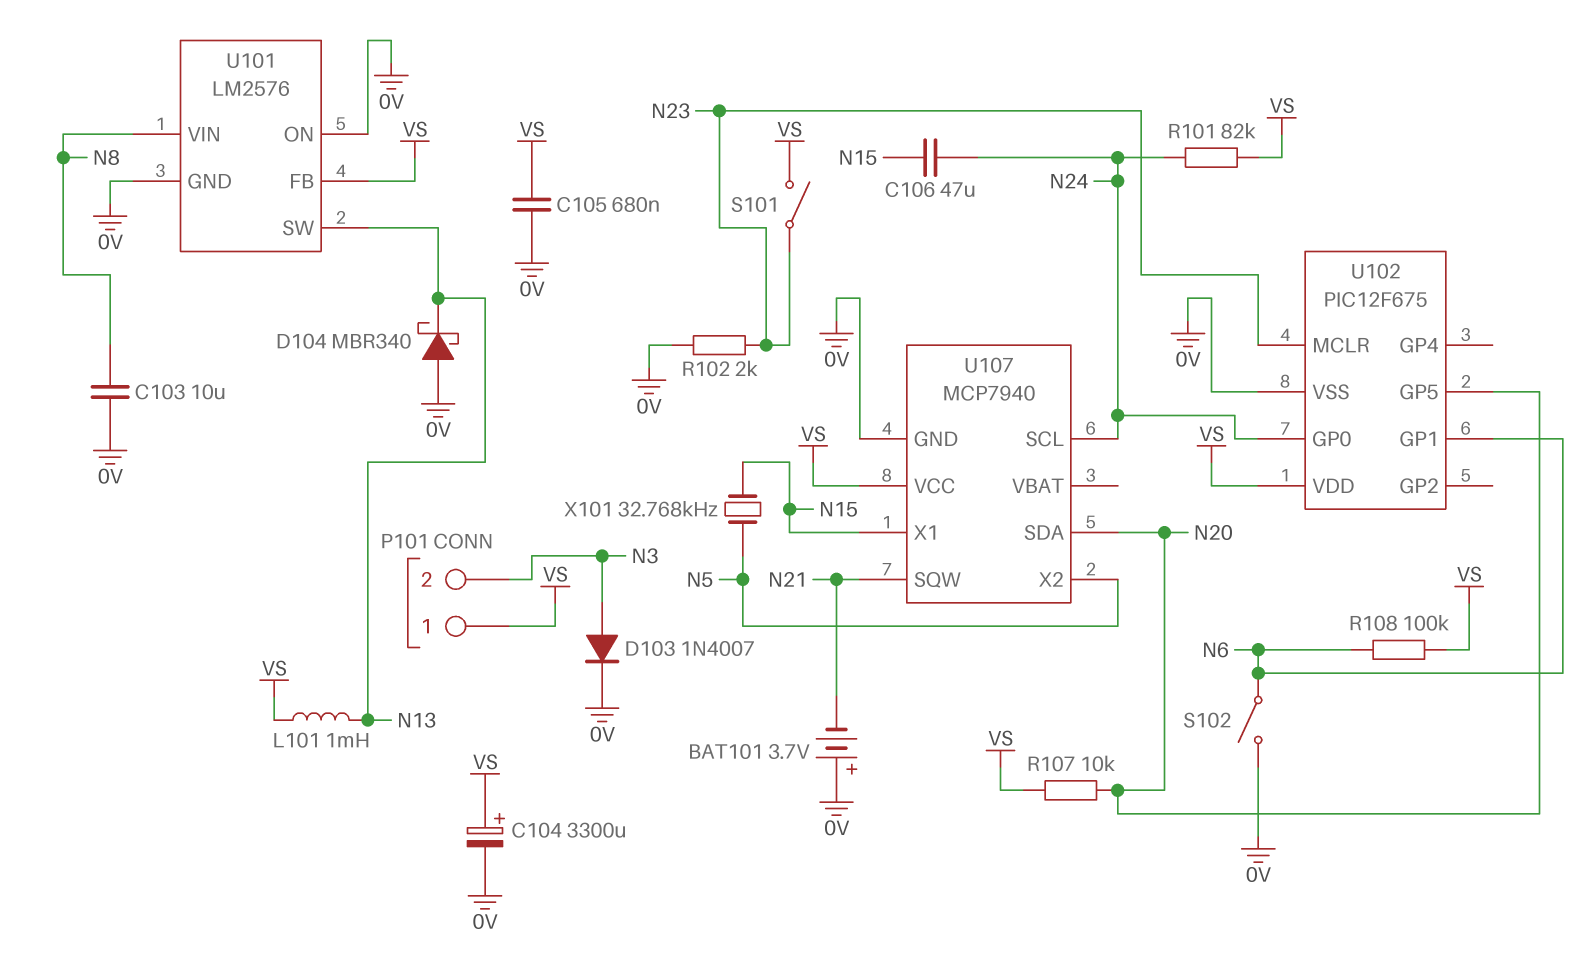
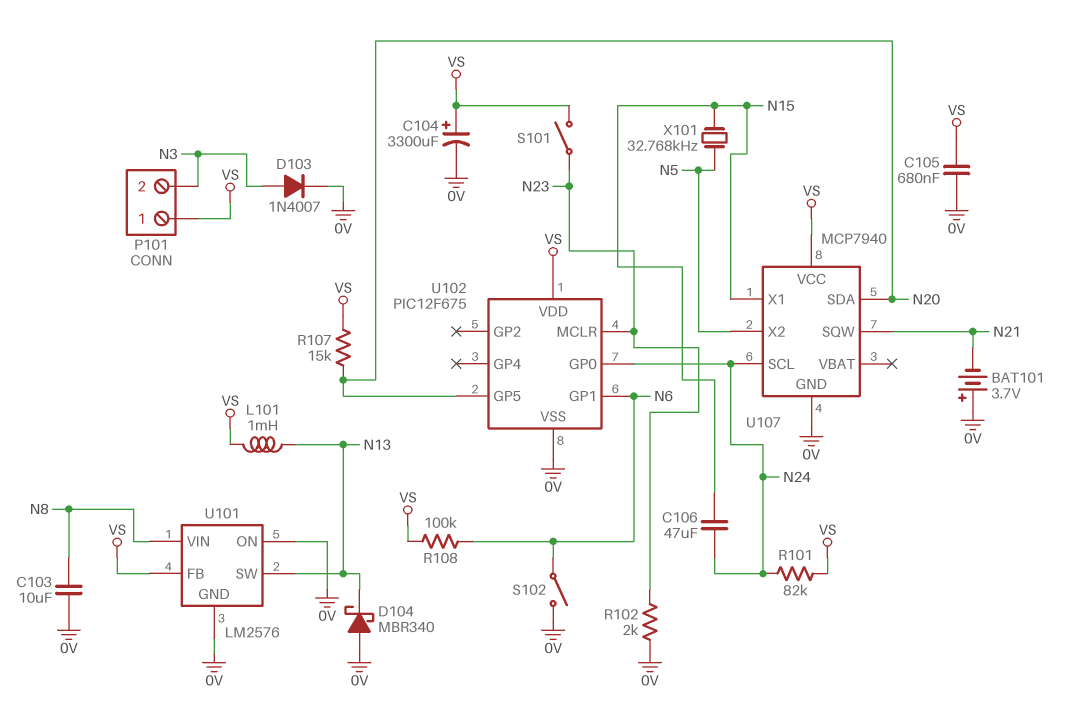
R107: 10k (N20, VS) -> 15k (N20, VS)

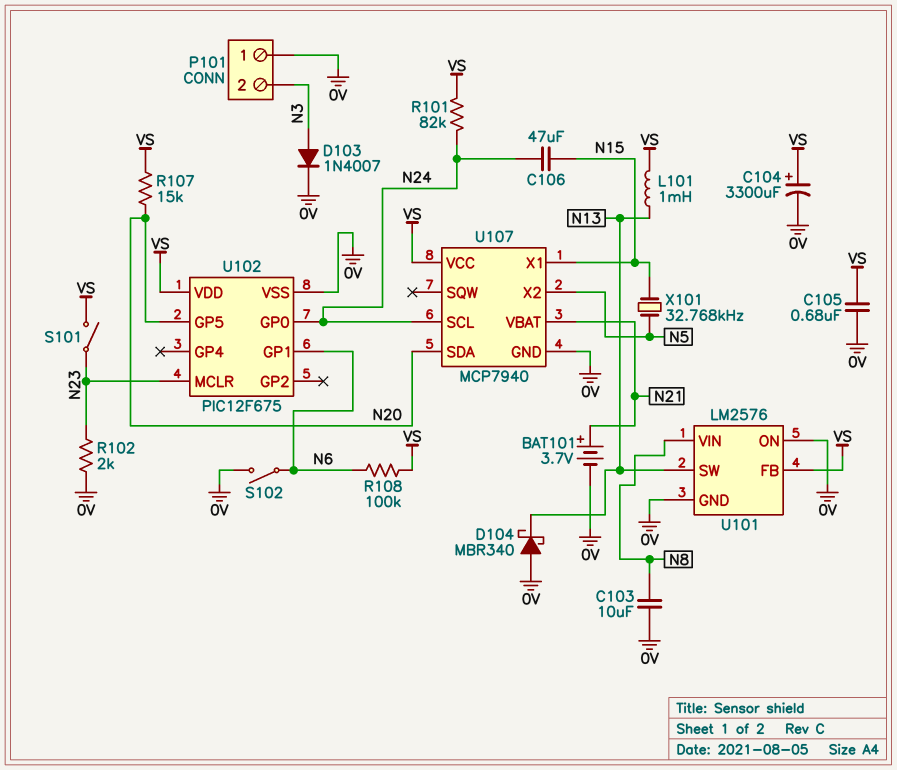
BAT101: 3.7V (plus 0V, minus N21) -> 3.7V (plus N21, minus 0V)
P101 pin 1: VS -> 0V
U107 pin SQW: N21 -> none
U107 pin VBAT: none -> N21

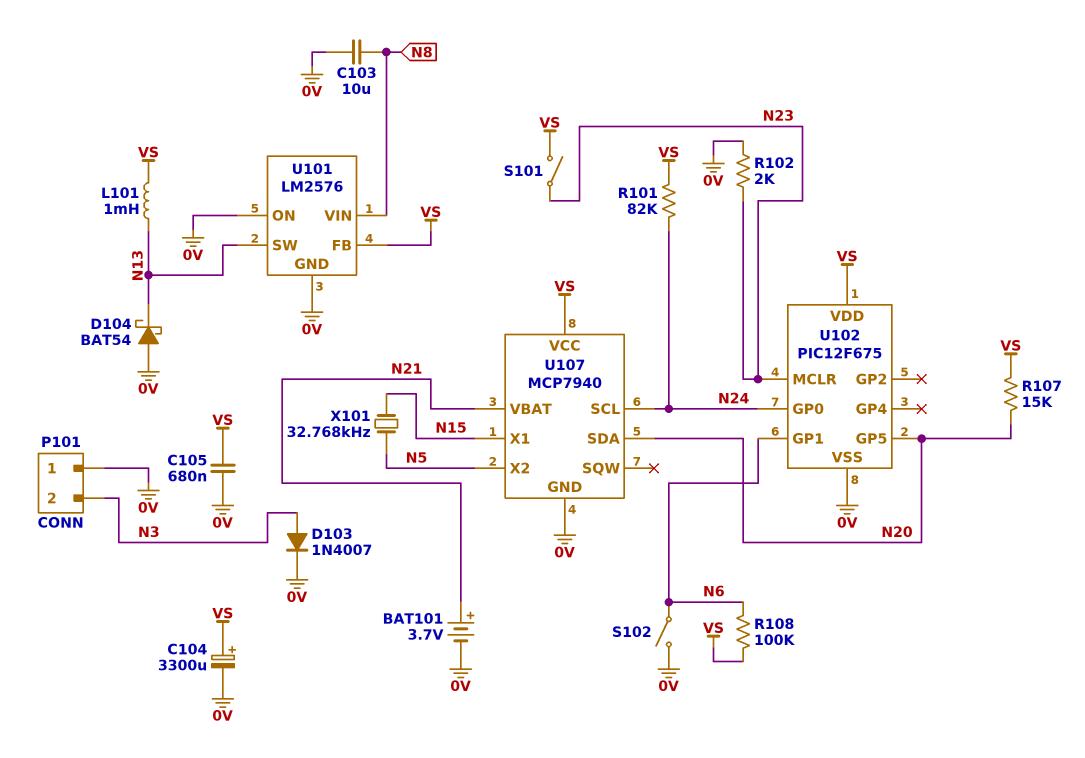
C106: 47uF (N15, N24) -> none
D104: schottky MBR340 (A 0V, K N13) -> schottky BAT54 (A 0V, K N13)

